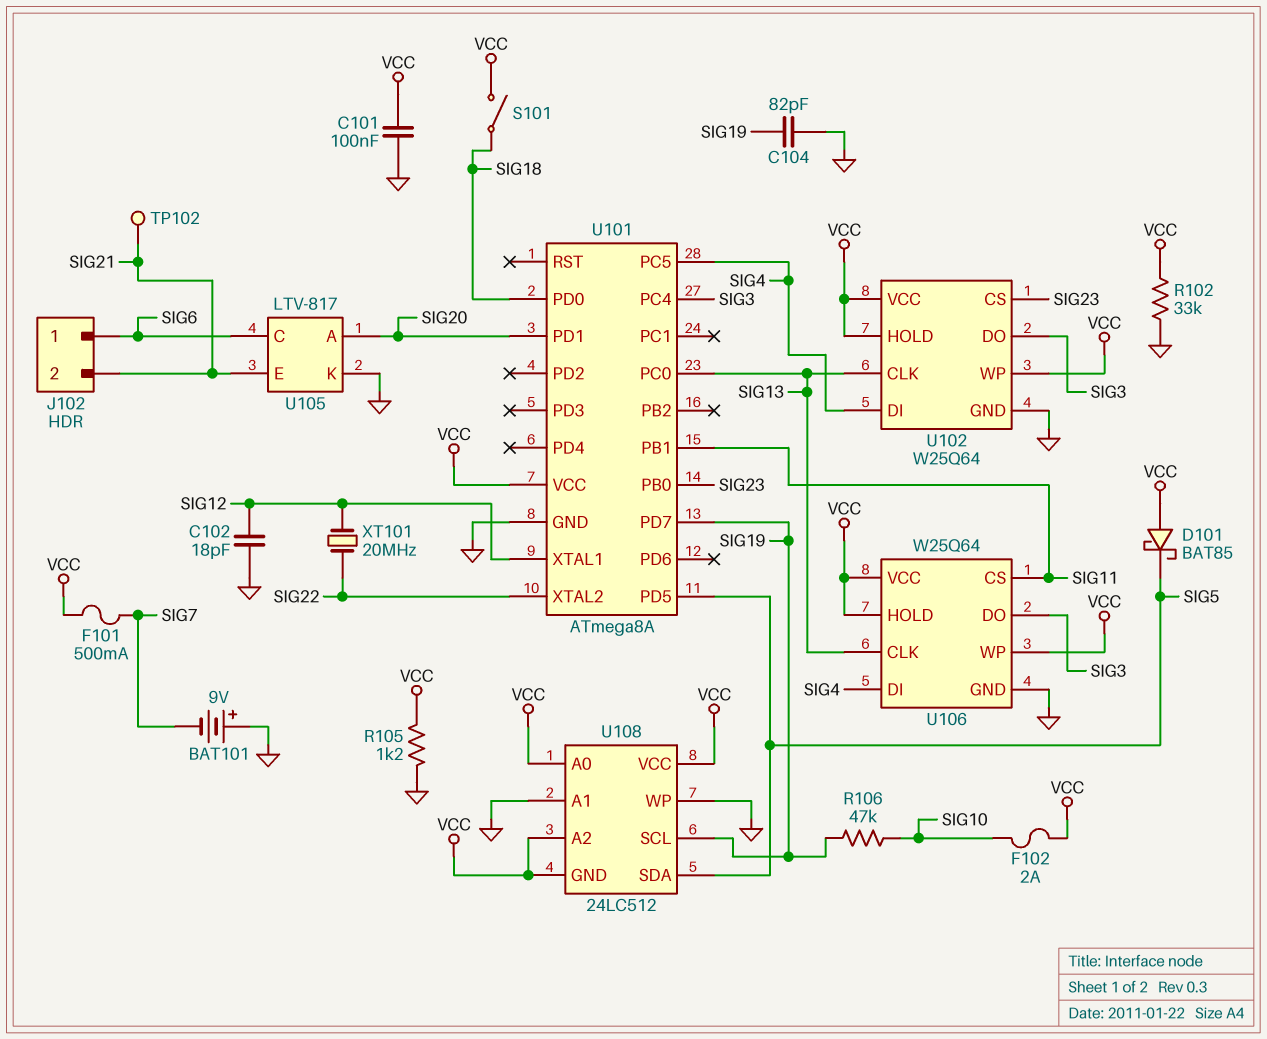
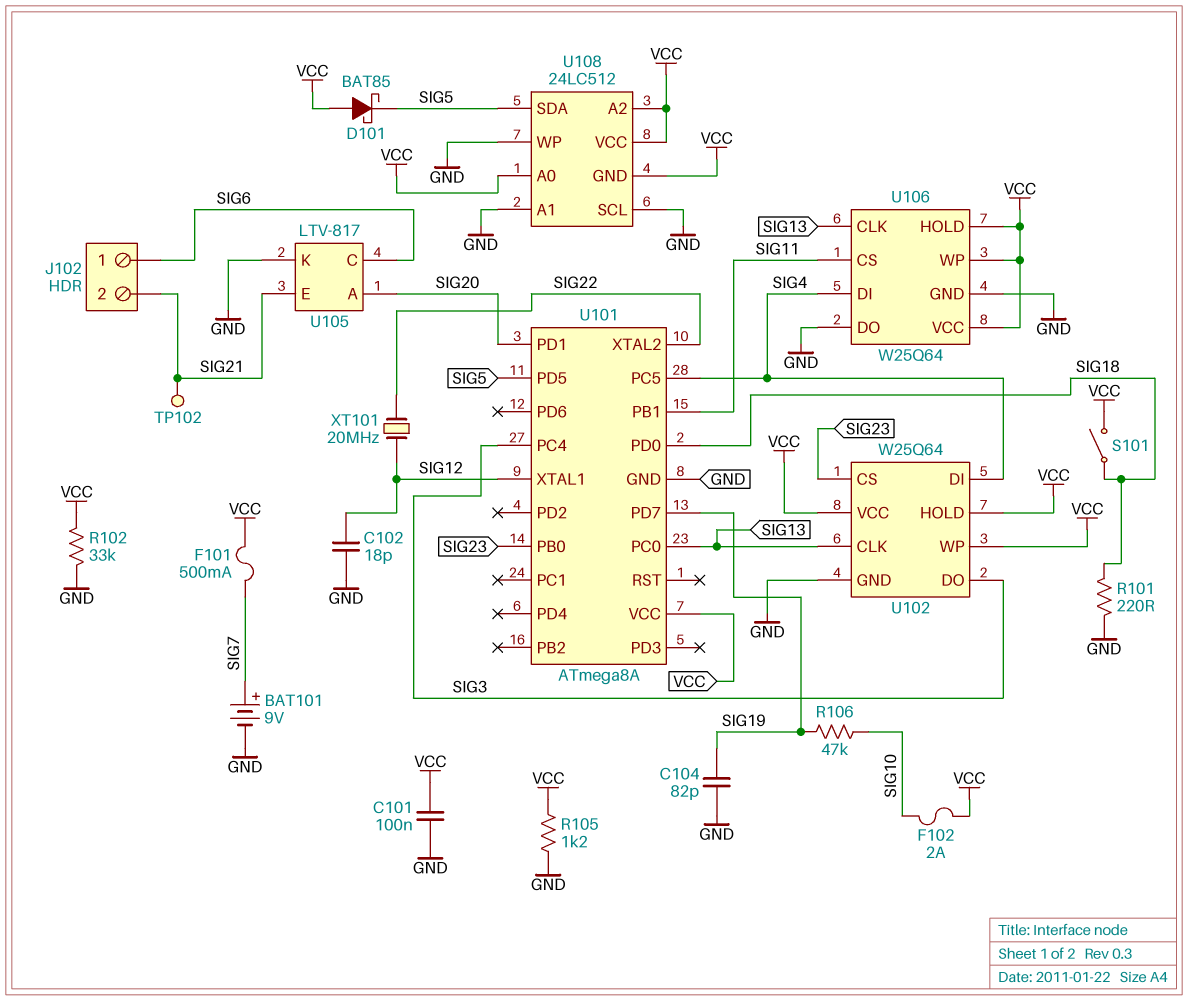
BAT101: 9V (plus GND, minus SIG7) -> 9V (plus SIG7, minus GND)
R101: none -> 220 (GND, SIG18)
U106 pin DO: SIG3 -> GND
U108 pin SCL: SIG19 -> GND

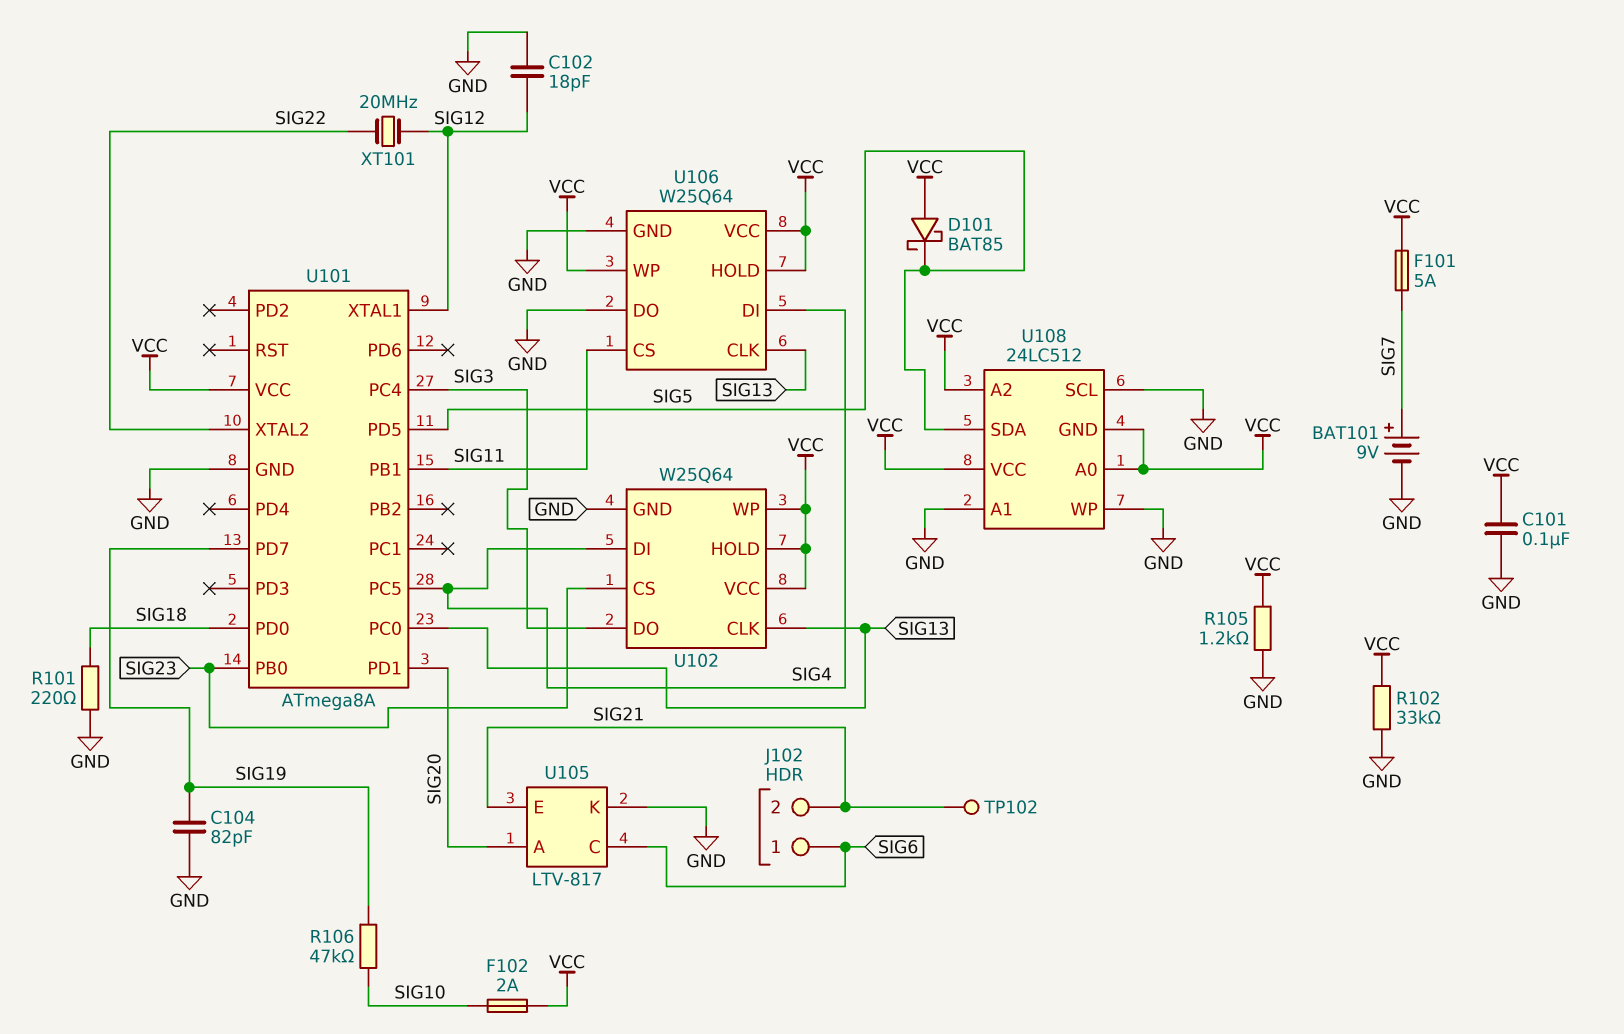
F101: 500mA (SIG7, VCC) -> 5A (SIG7, VCC)
S101: switch (SIG18, VCC) -> none

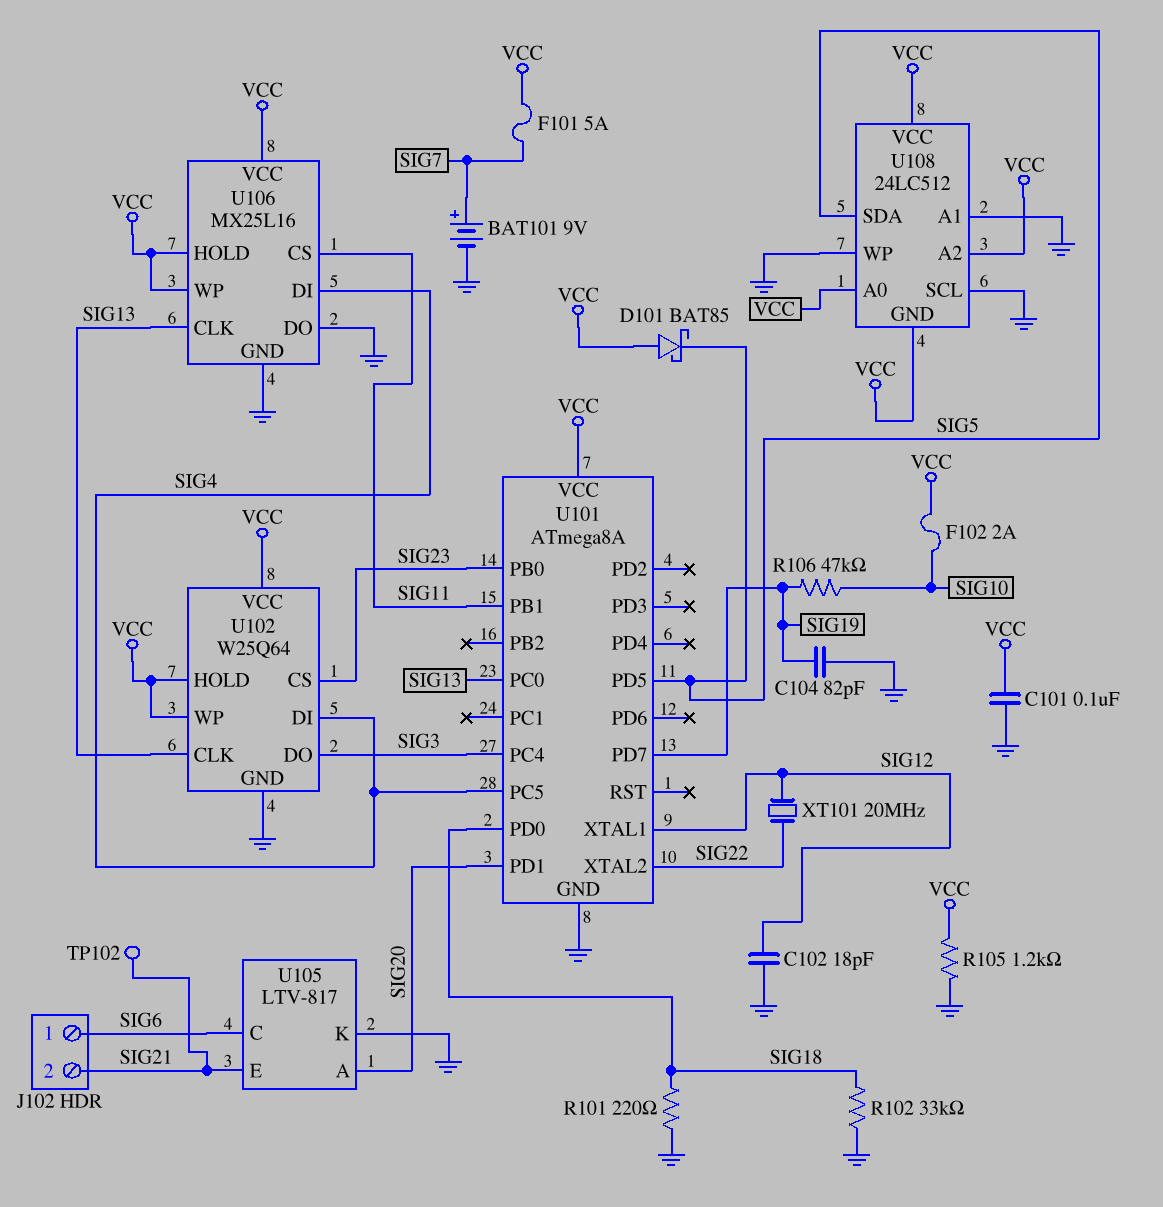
R102: 33k (GND, VCC) -> 33k (GND, SIG18)
U106: W25Q64 -> MX25L16

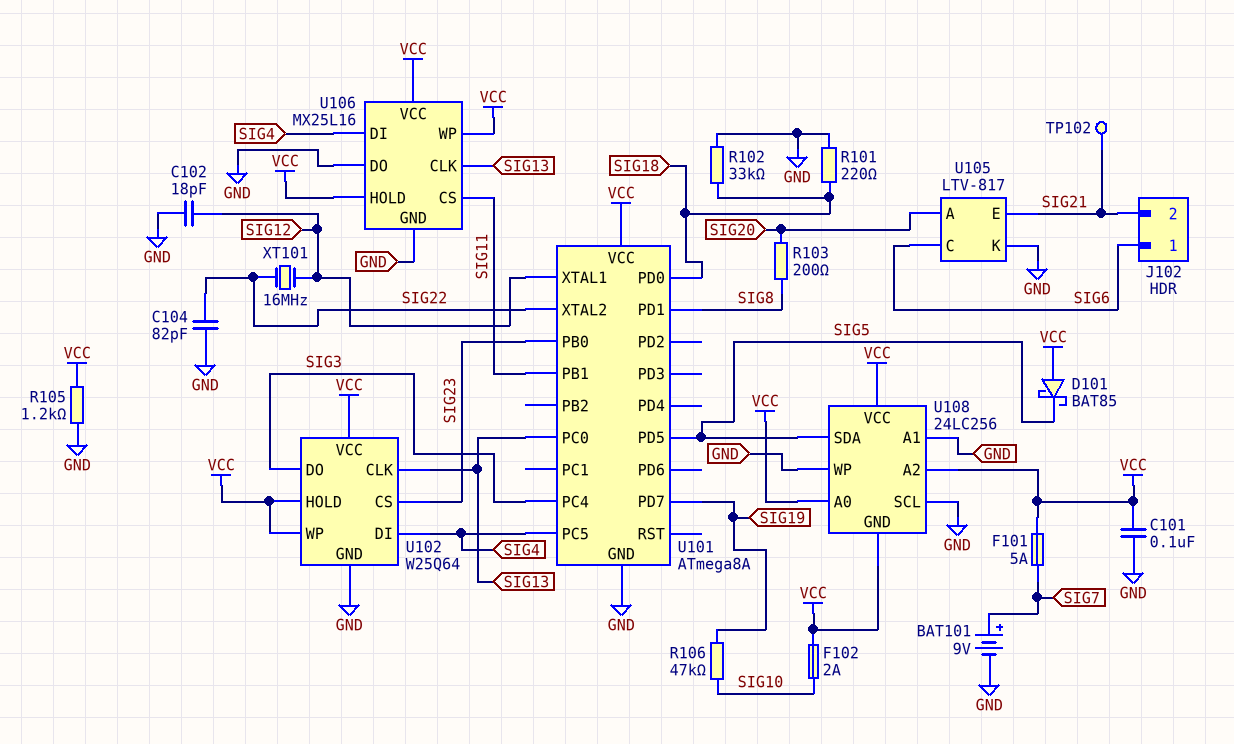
C104: 82pF (GND, SIG19) -> 82pF (GND, SIG22)
R103: none -> 200 (SIG8, SIG20)
U101 pin PD1: SIG20 -> SIG8
U108: 24LC512 -> 24LC256
XT101: 20MHz (SIG12, SIG22) -> 16MHz (SIG12, SIG22)

